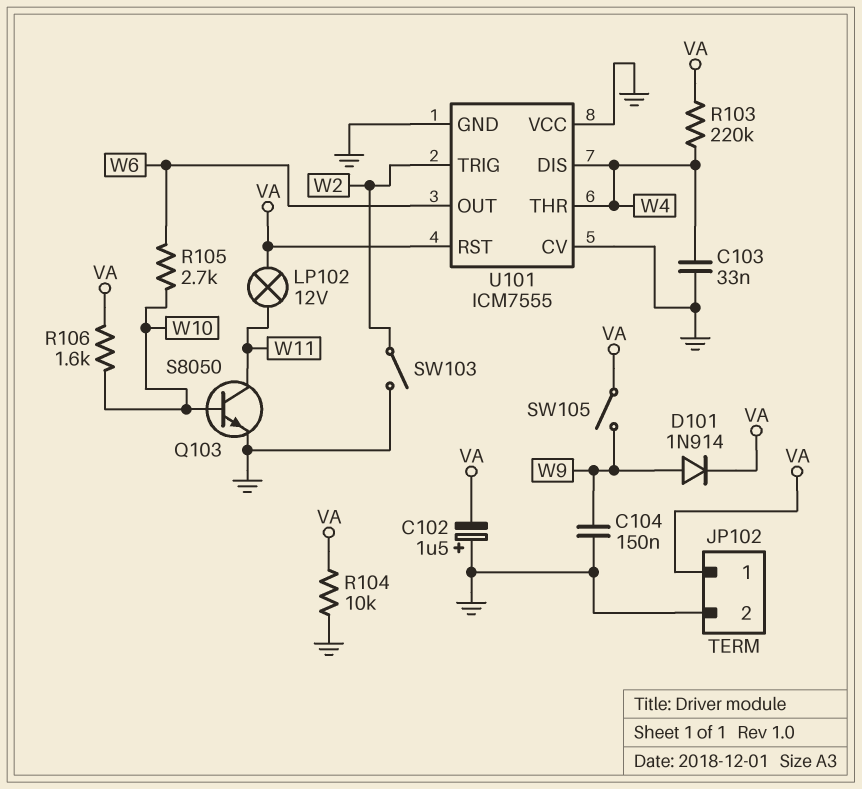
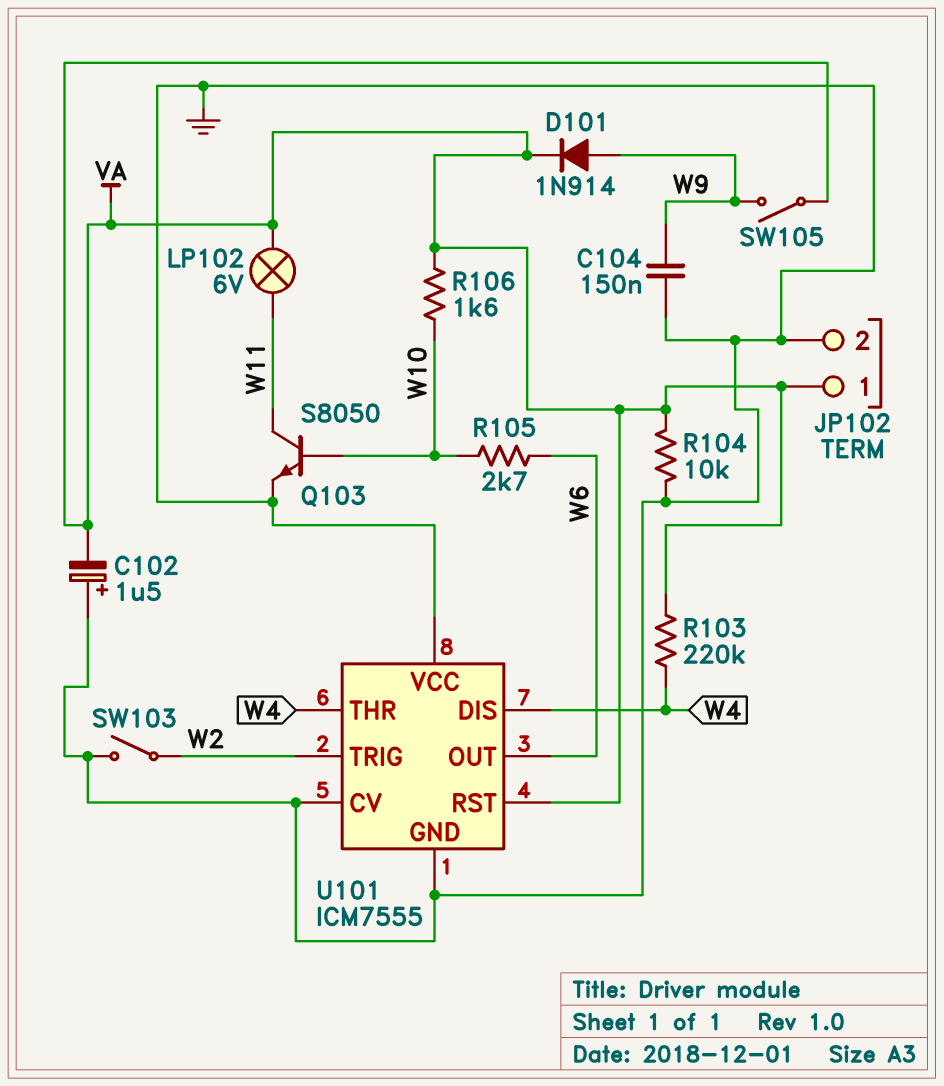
C103: 33nF (GND, W4) -> none
LP102: lamp 12V (VA, W11) -> lamp 6V (VA, W11)

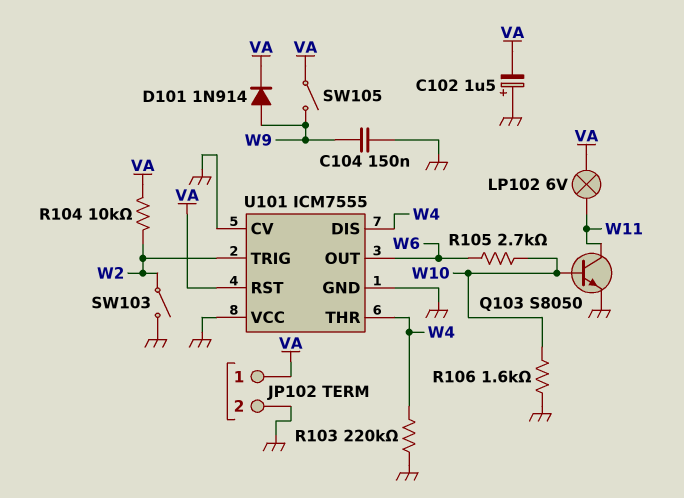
R103: 220k (VA, W4) -> 220k (GND, W4)
R104: 10k (GND, VA) -> 10k (VA, W2)
R106: 1.6k (VA, W10) -> 1.6k (GND, W10)

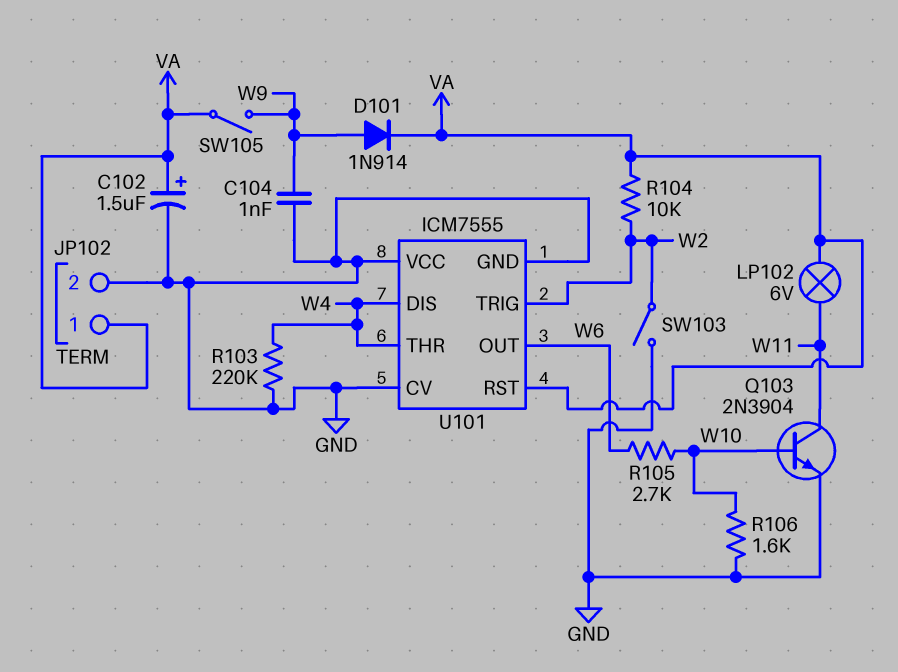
C102: 1.5uF (plus GND, minus VA) -> 1.5uF (plus VA, minus GND)
C104: 150nF (GND, W9) -> 1nF (GND, W9)
Q103: NPN S8050 (B W10, C W11, E GND) -> NPN 2N3904 (B W10, C W11, E GND)

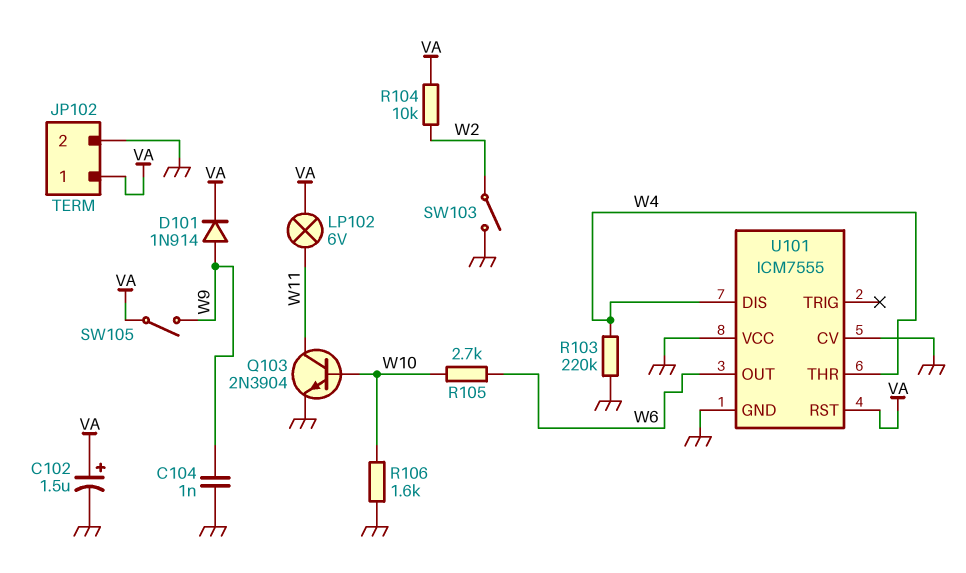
U101 pin TRIG: W2 -> none

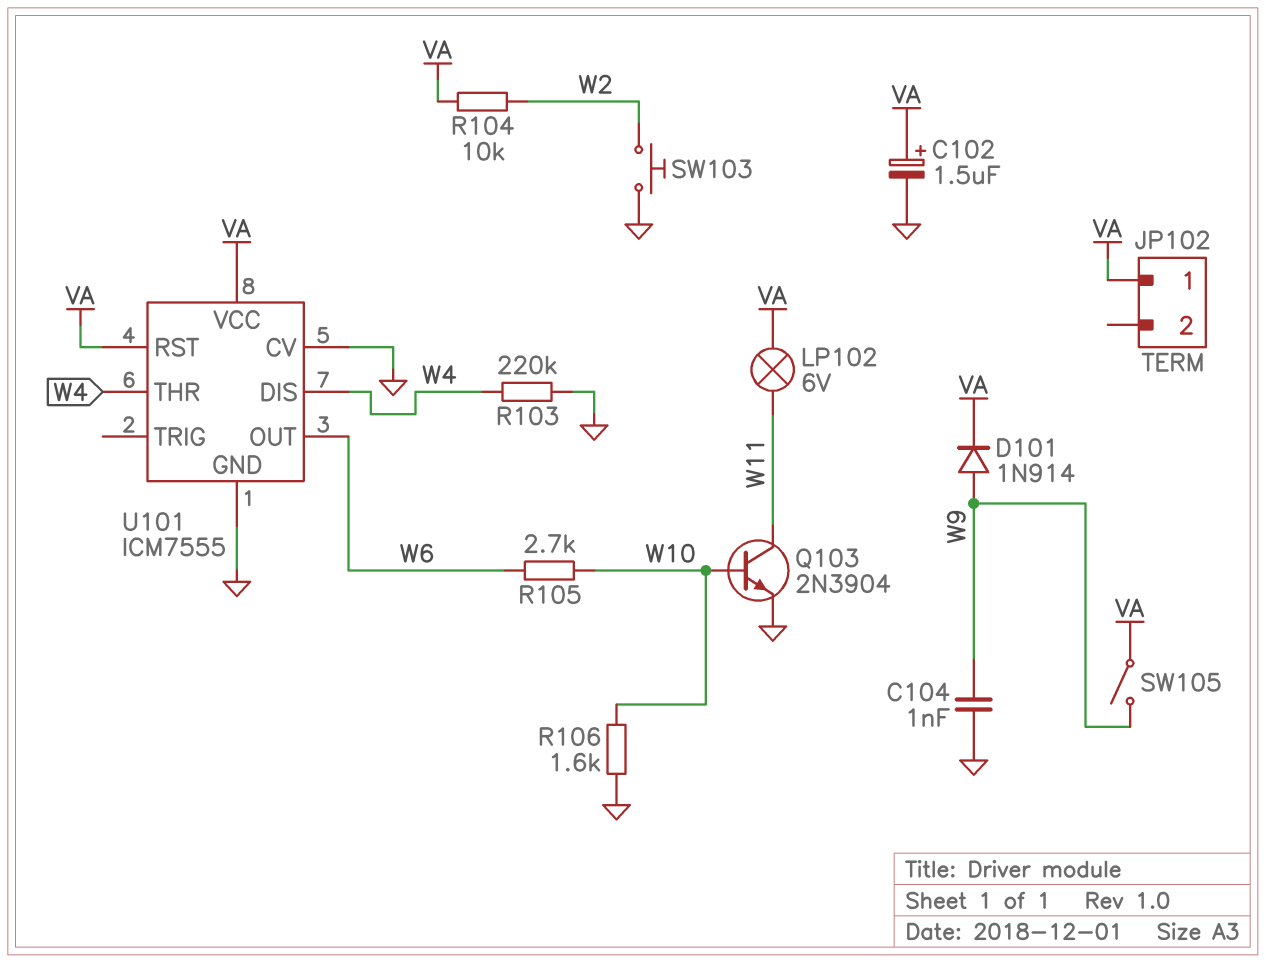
JP102 pin 2: GND -> none
SW103: switch (GND, W2) -> button (GND, W2)
U101 pin VCC: GND -> VA

